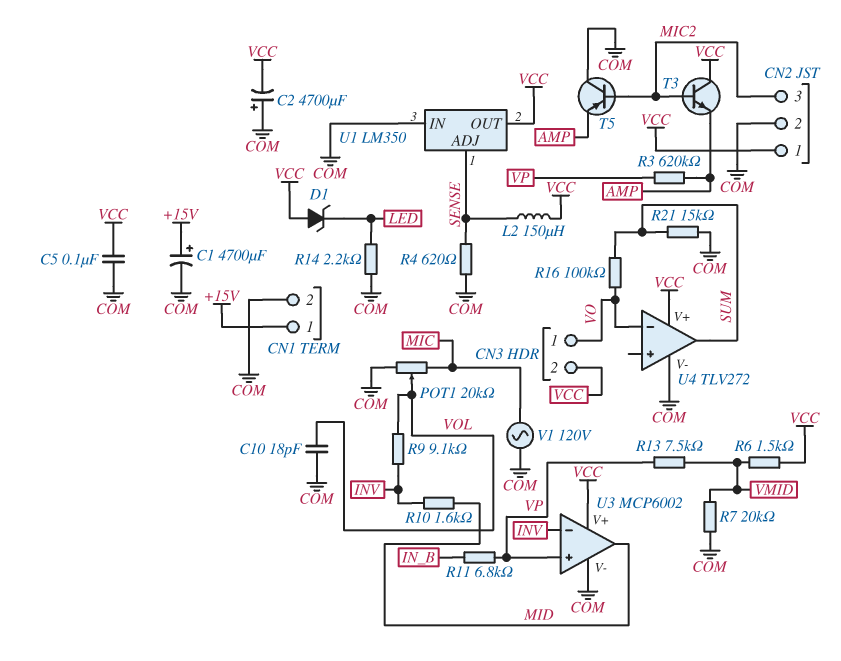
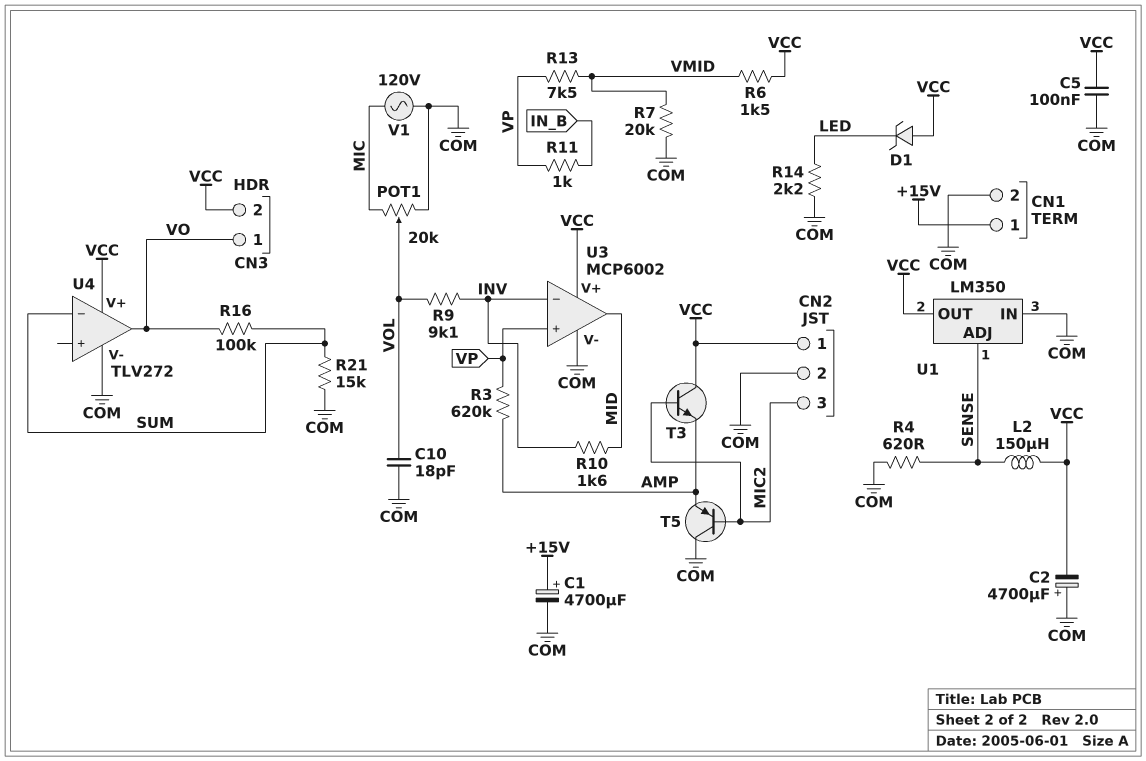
R11: 6.8k (IN_B, VP) -> 1k (IN_B, VP)
U4 pin in-: VO -> SUM
U4 pin out: SUM -> VO

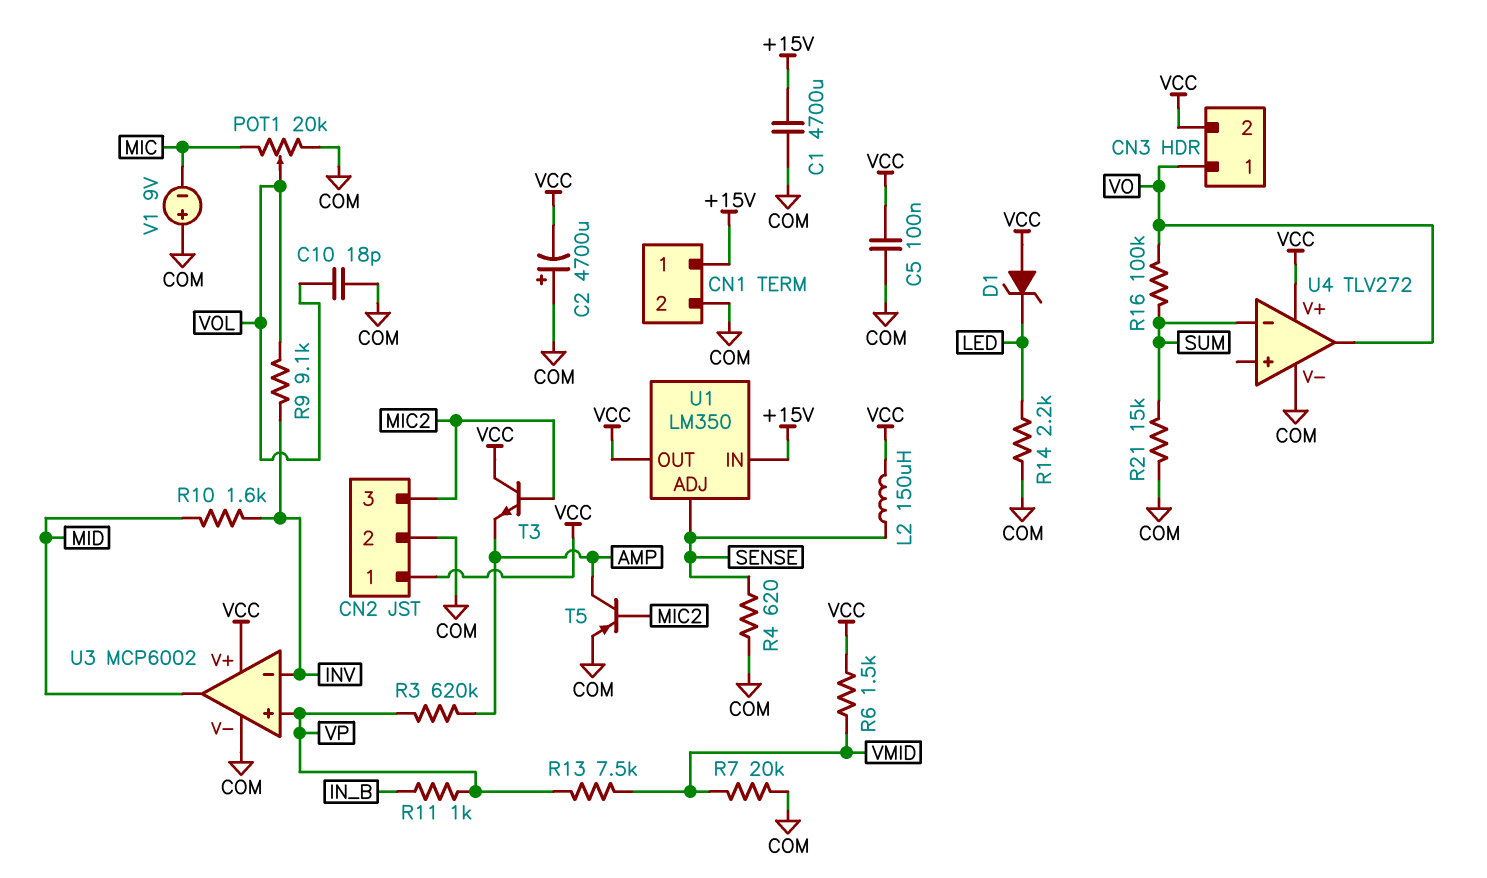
C1: 4700uF (plus +15V, minus COM) -> 4700uF (+15V, COM)
T5: PNP (B MIC2, C COM, E AMP) -> PNP (B MIC2, C AMP, E COM)
U1 pin IN: COM -> +15V
V1: AC 120V (COM, MIC) -> 9V (plus COM, minus MIC)

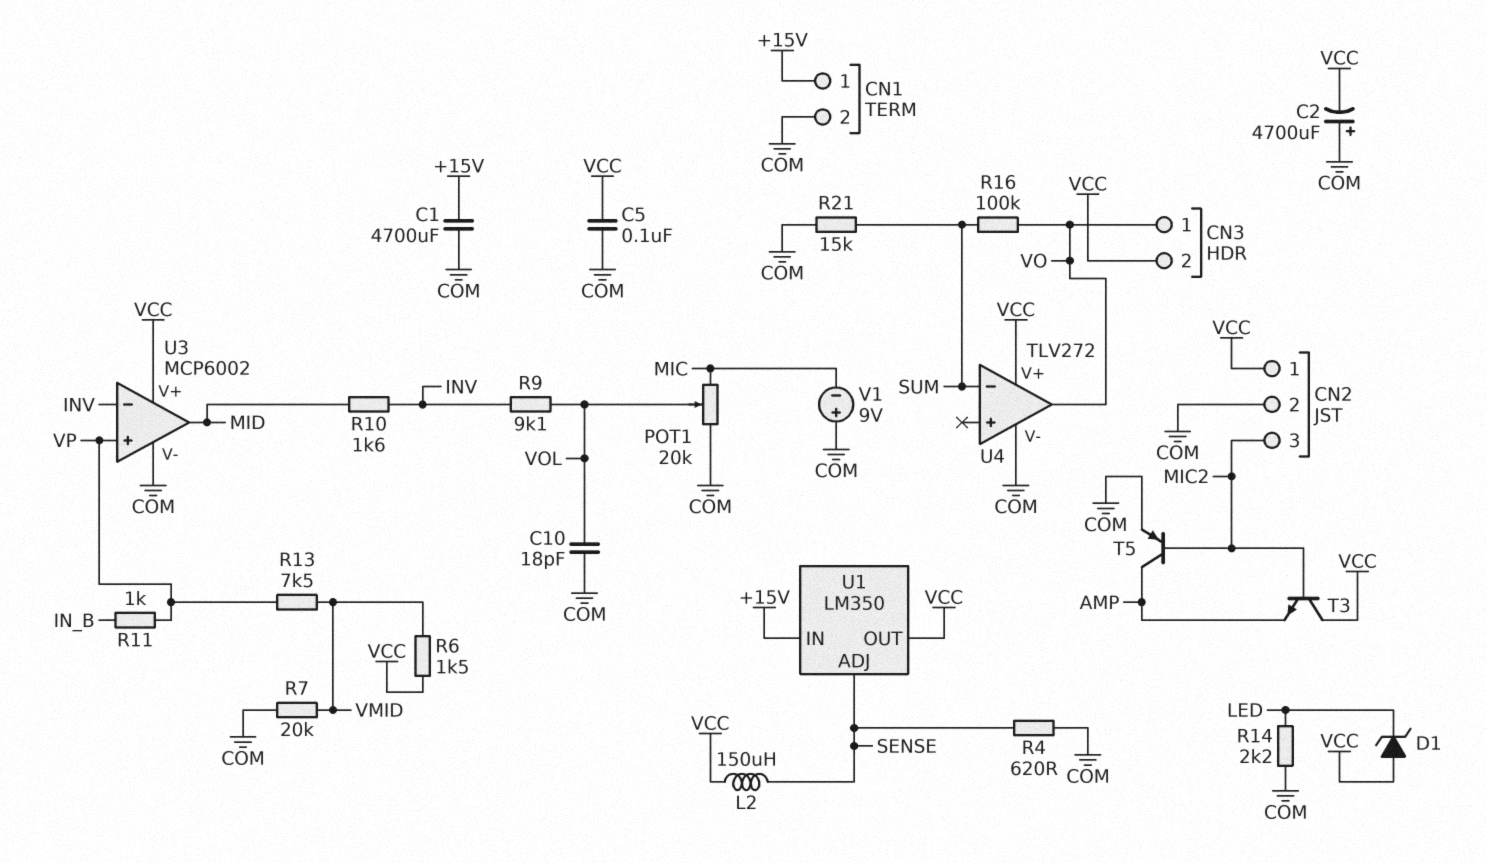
R3: 620k (AMP, VP) -> none

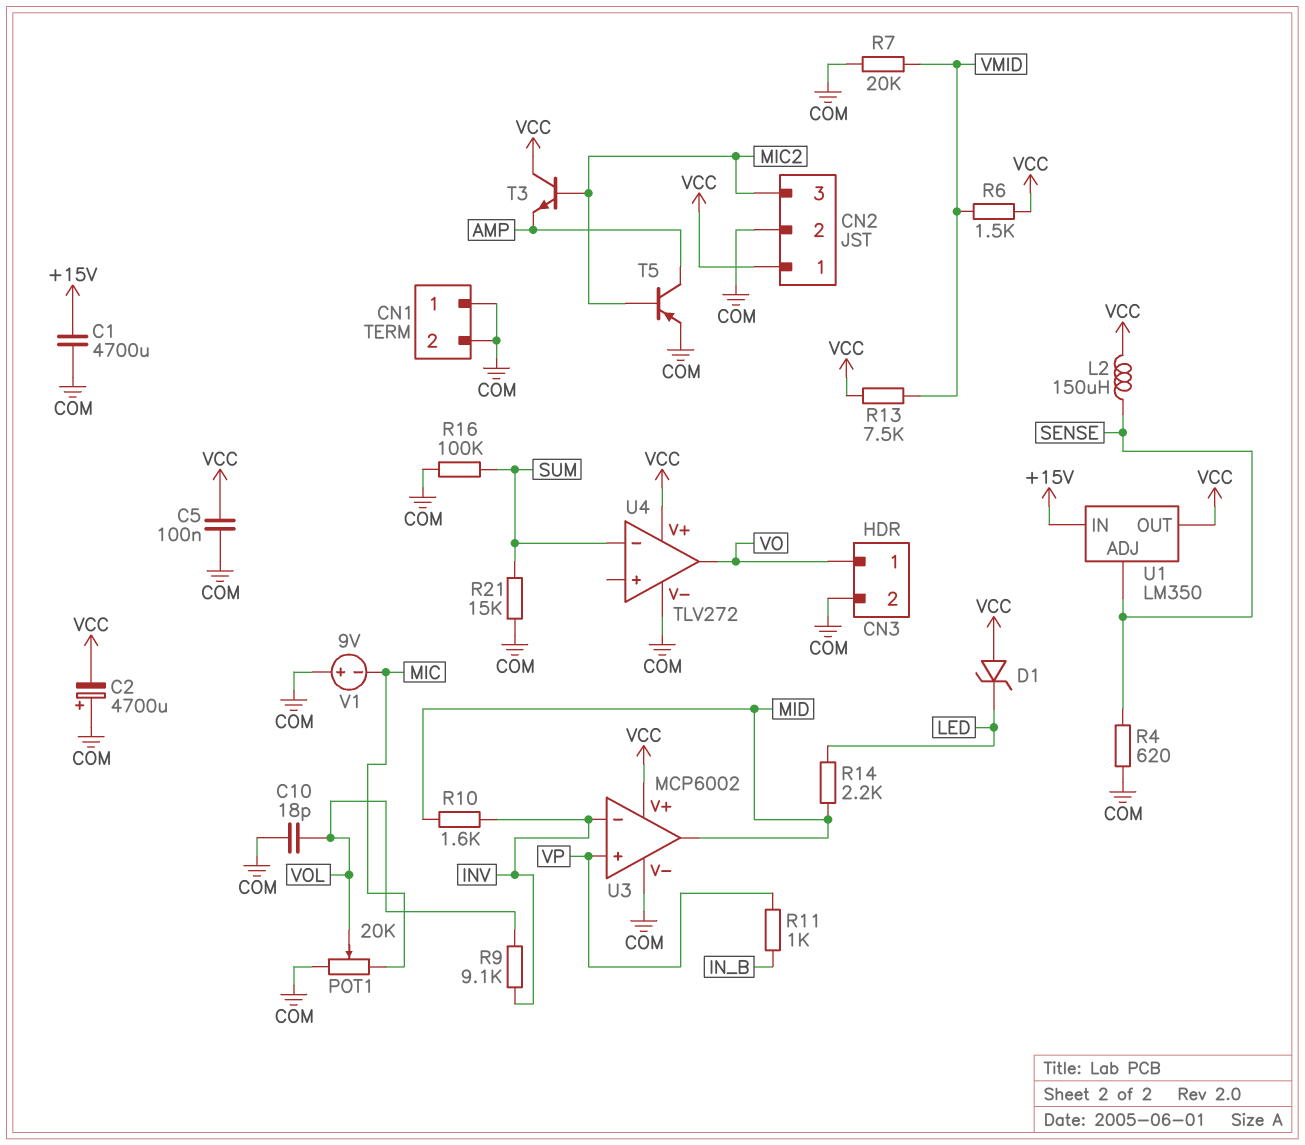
CN1 pin 1: +15V -> COM
CN3 pin 2: VCC -> COM
R13: 7.5k (VMID, VP) -> 7.5k (VCC, VMID)
R14: 2.2k (COM, LED) -> 2.2k (LED, MID)
R16: 100k (SUM, VO) -> 100k (COM, SUM)

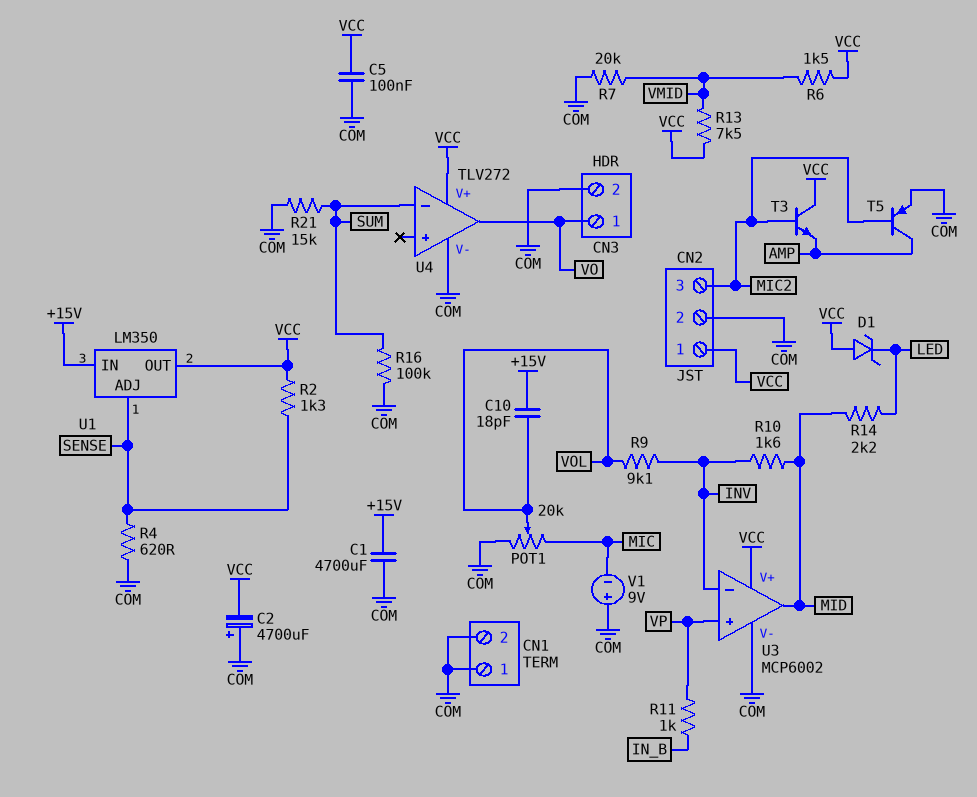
C10: 18pF (COM, VOL) -> 18pF (+15V, VOL)
L2: 150uH (SENSE, VCC) -> none
R2: none -> 1.3k (SENSE, VCC)

